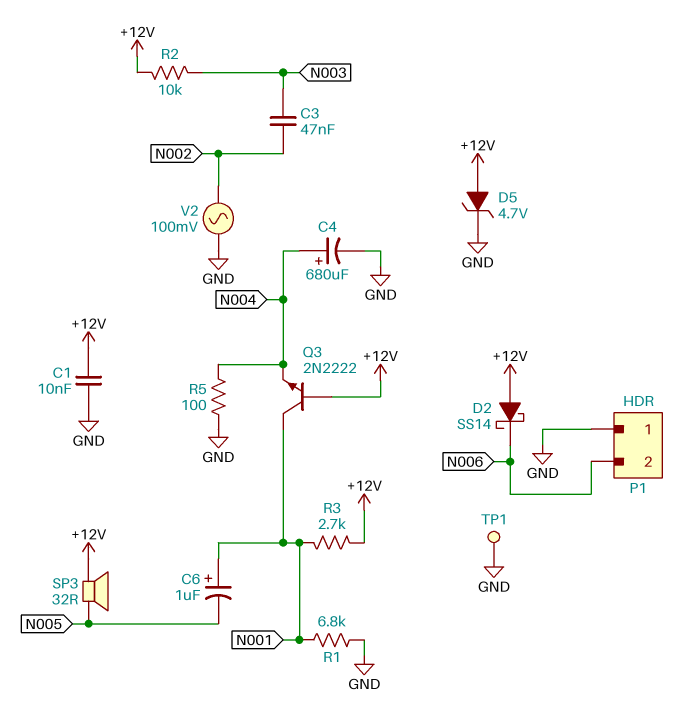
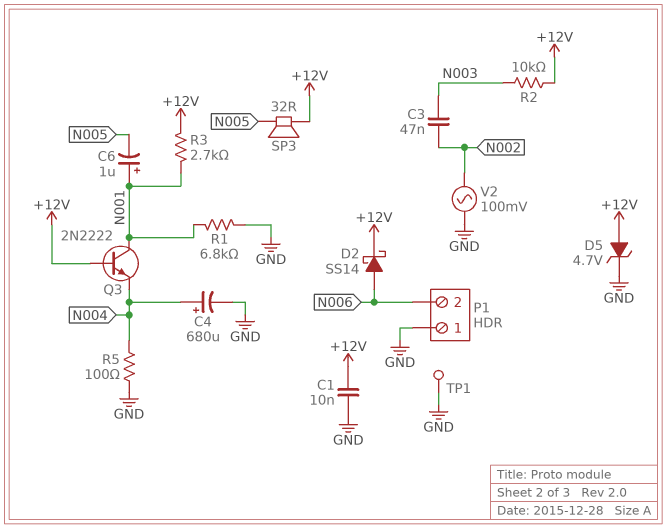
D2: schottky SS14 (A +12V, K N006) -> schottky SS14 (A N006, K +12V)

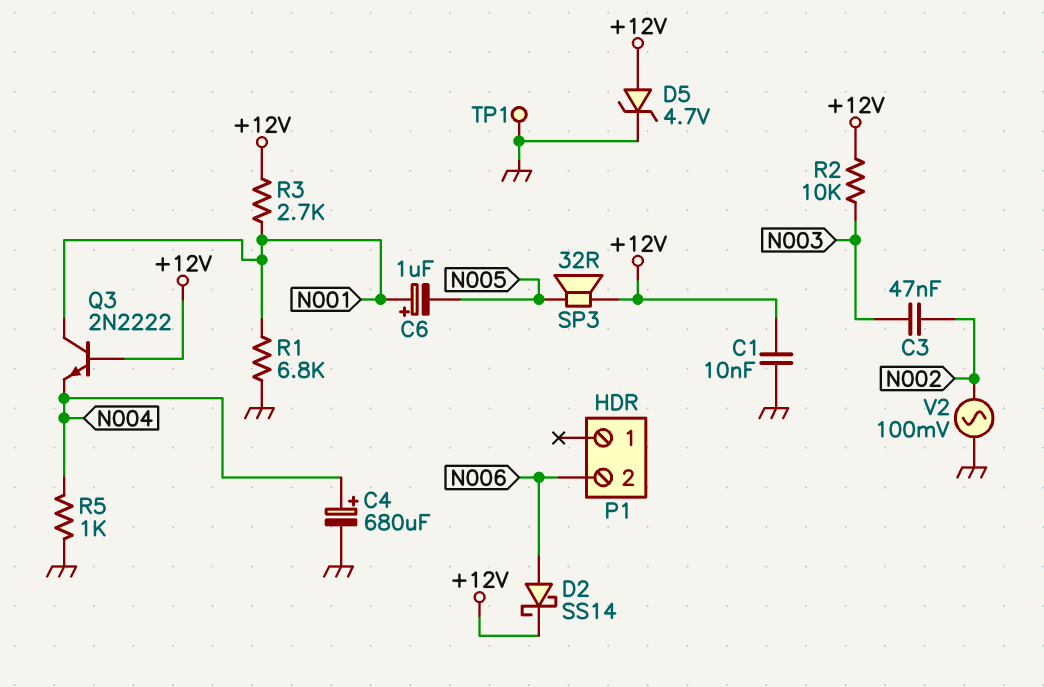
P1 pin 1: GND -> none
R5: 100 (GND, N004) -> 1k (GND, N004)

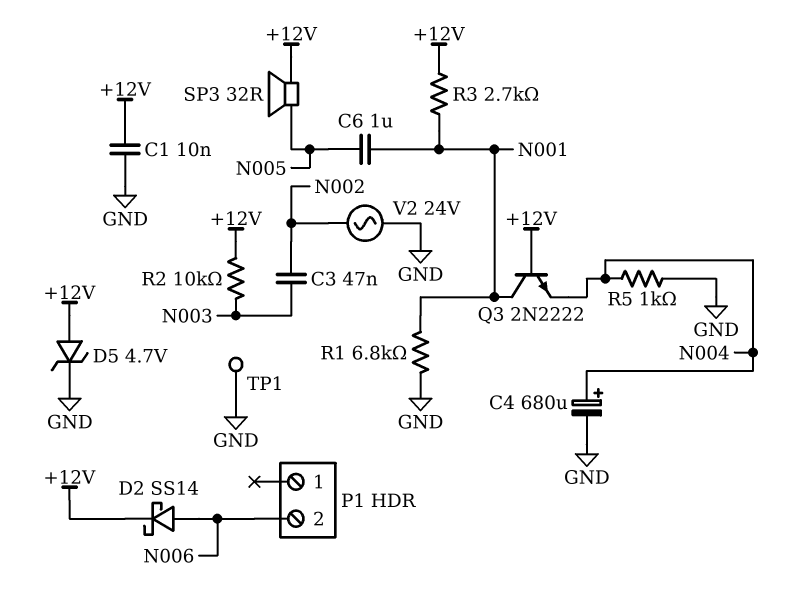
C6: 1uF (plus N001, minus N005) -> 1uF (N001, N005)
V2: AC 100mV (GND, N002) -> AC 24V (GND, N002)

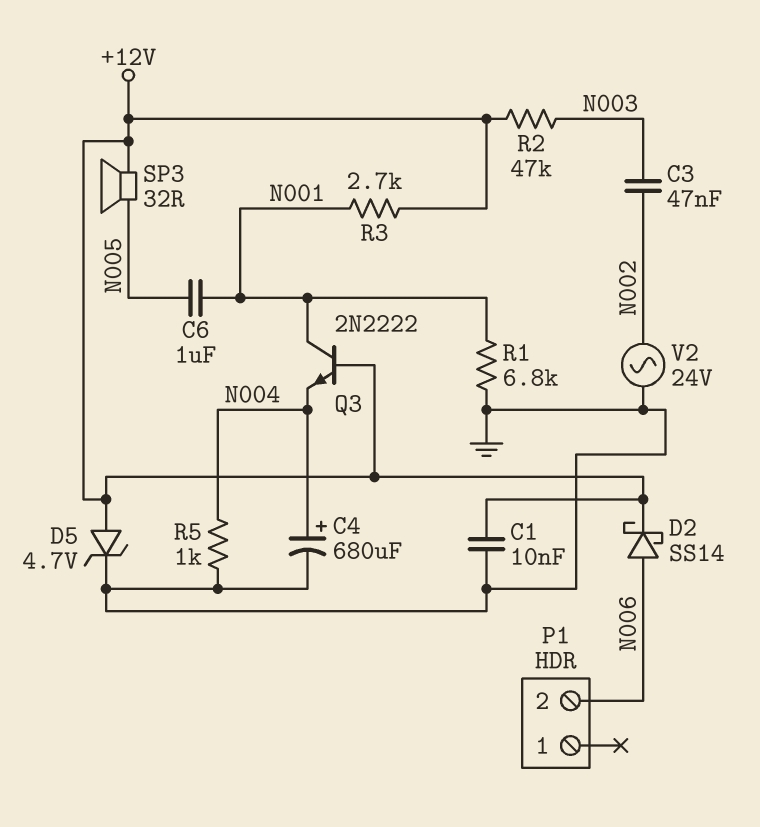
R2: 10k (+12V, N003) -> 47k (+12V, N003)
TP1: test point (GND) -> none

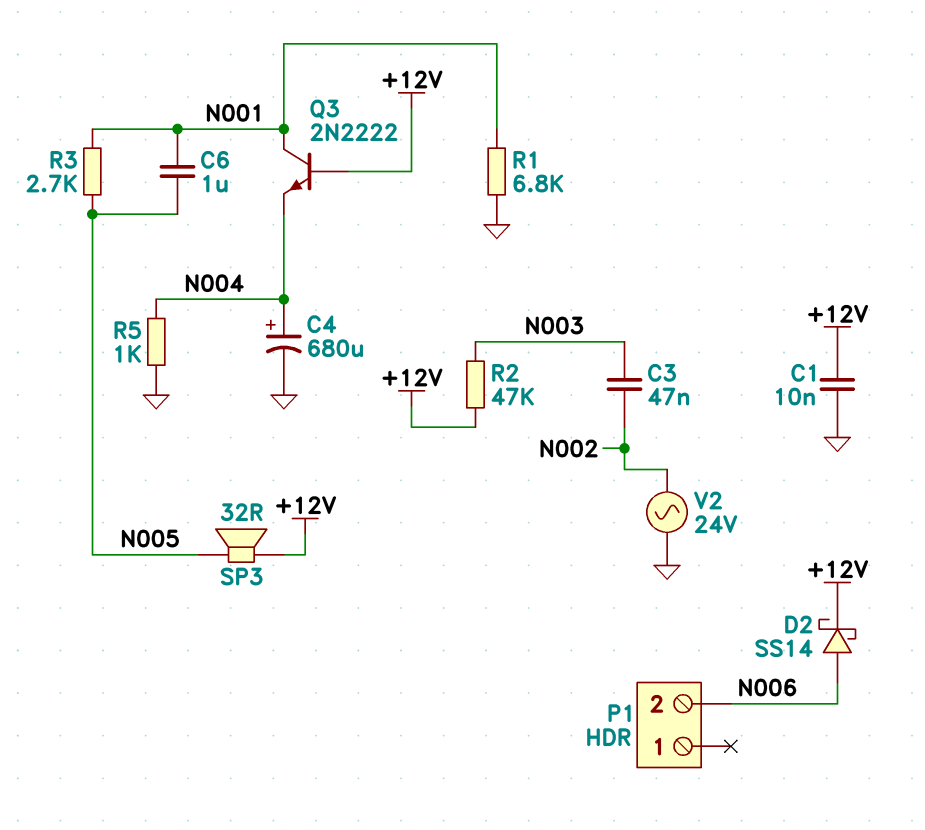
D5: zener 4.7V (A +12V, K GND) -> none
R3: 2.7k (+12V, N001) -> 2.7k (N001, N005)

